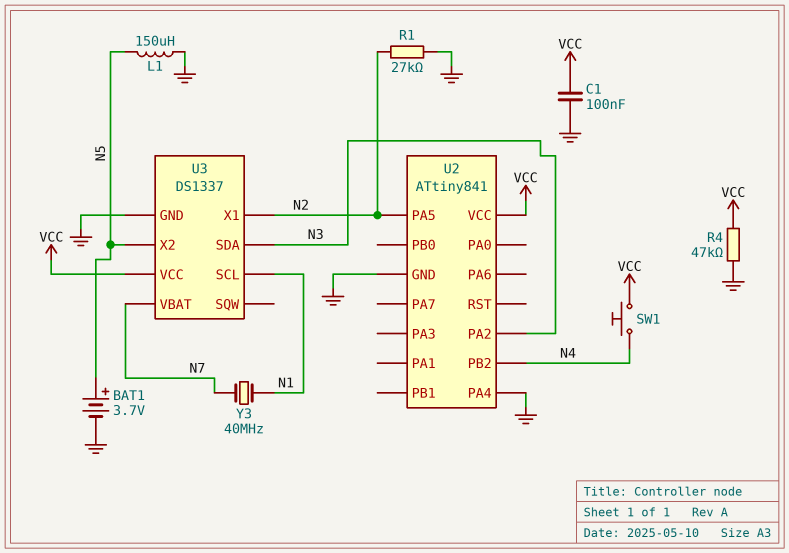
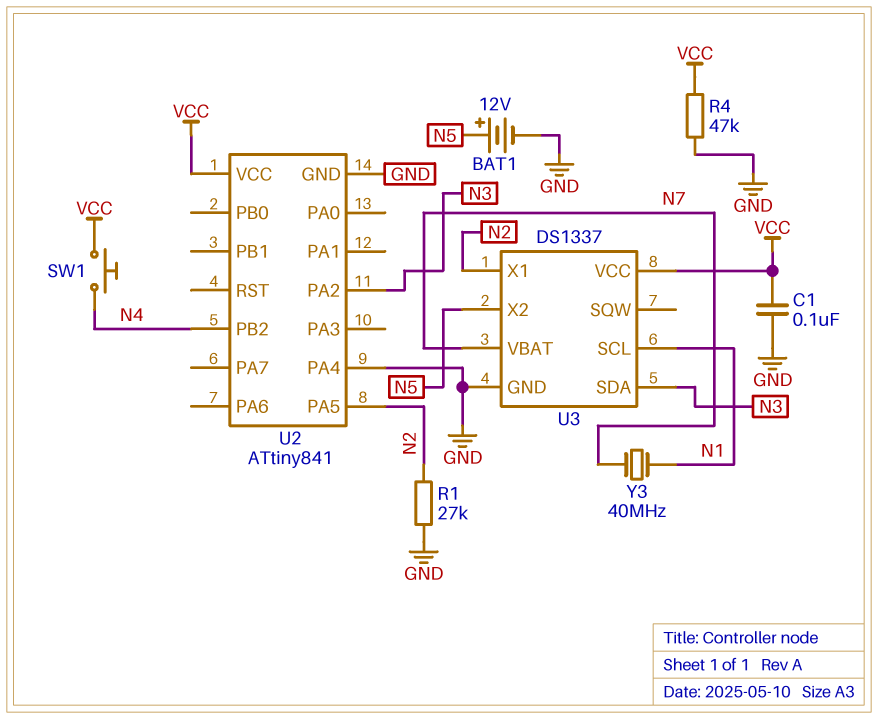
BAT1: 3.7V (plus N5, minus GND) -> 12V (plus N5, minus GND)
L1: 150uH (GND, N5) -> none

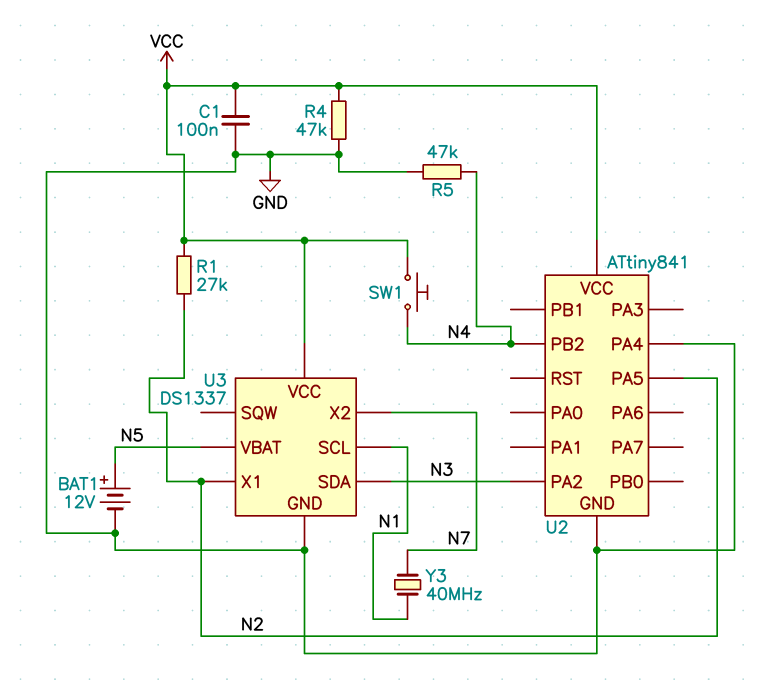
R1: 27k (GND, N2) -> 27k (N2, VCC)
R5: none -> 47k (GND, N4)
U3 pin VBAT: N7 -> N5
U3 pin X2: N5 -> N7

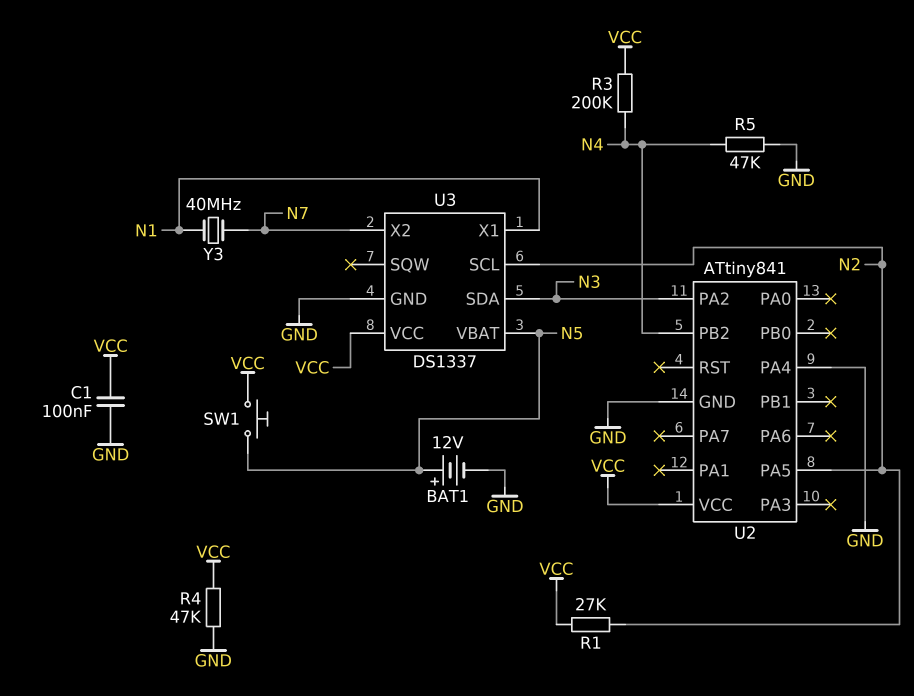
R3: none -> 200k (N4, VCC)
SW1: button (N4, VCC) -> button (N5, VCC)
U3 pin SCL: N1 -> N2
U3 pin X1: N2 -> N1

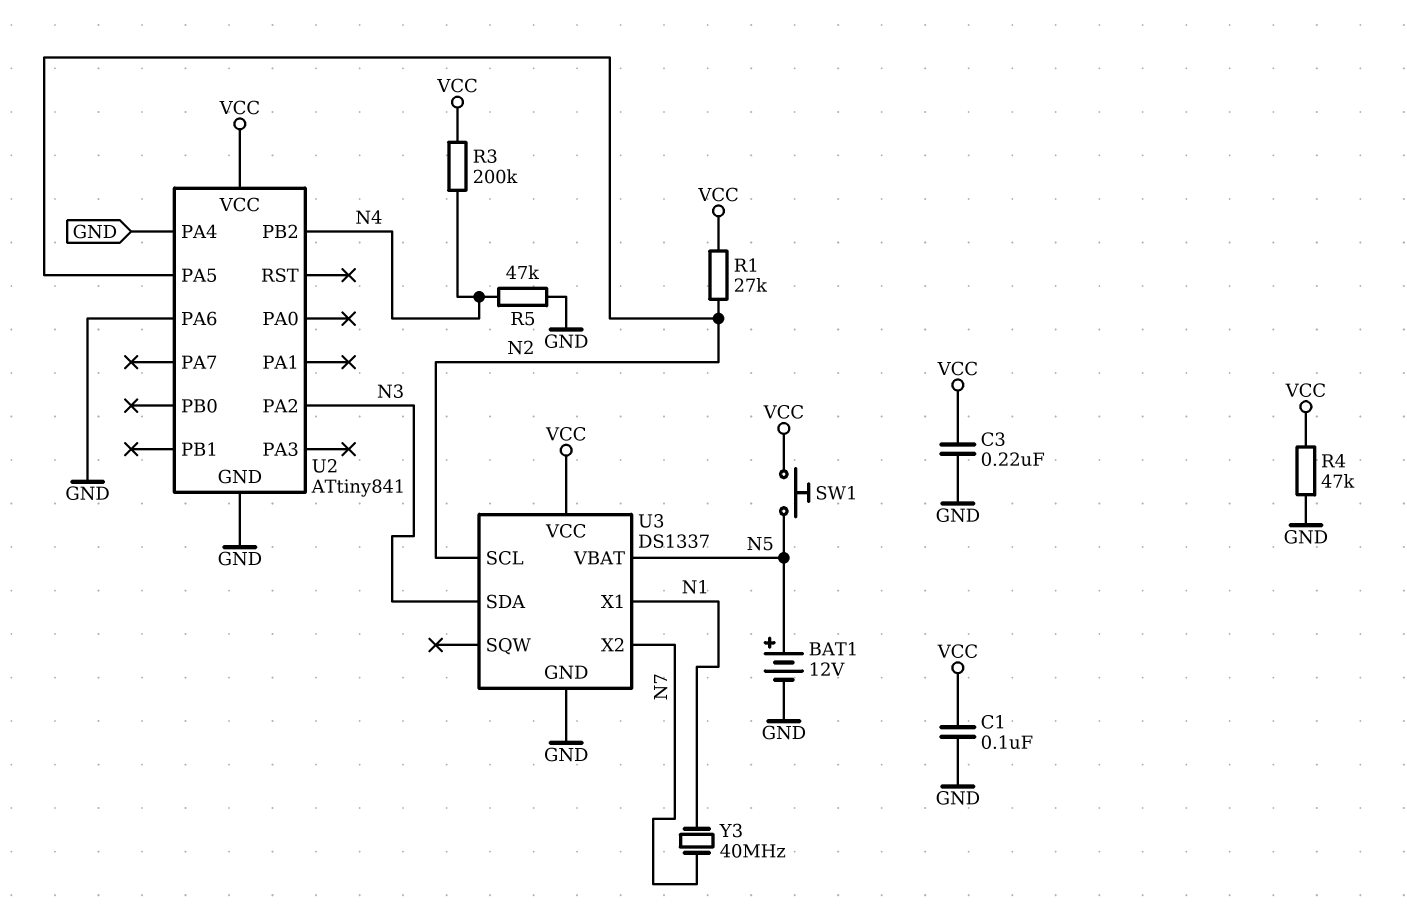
C3: none -> 220nF (GND, VCC)
U2 pin PA6: none -> GND

